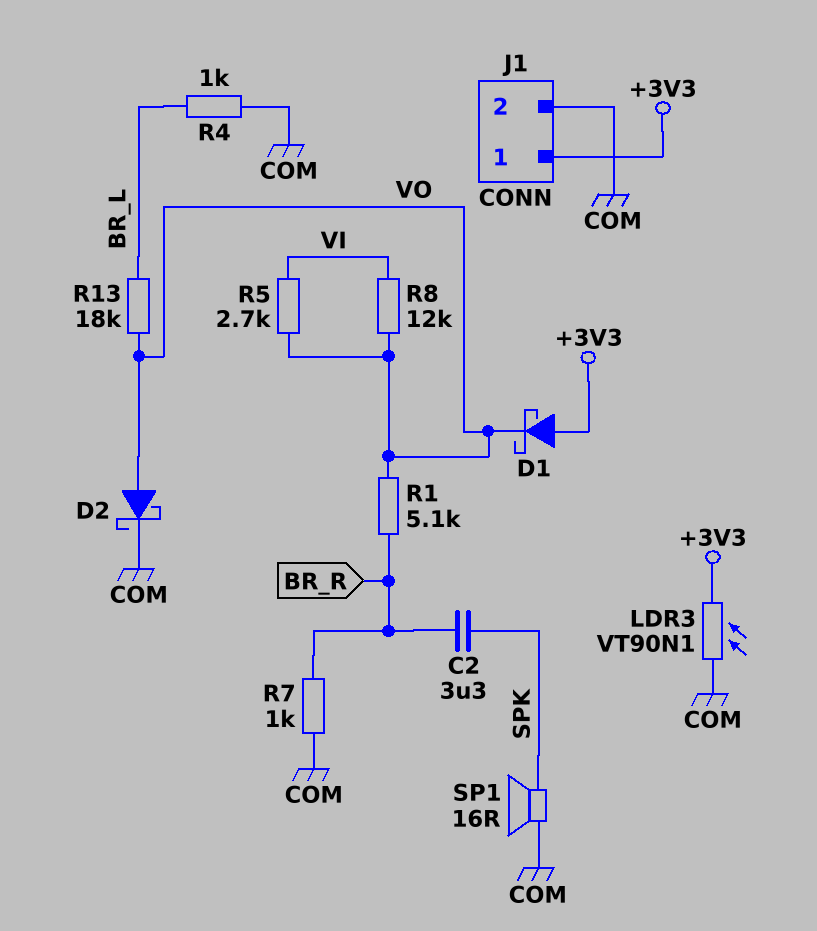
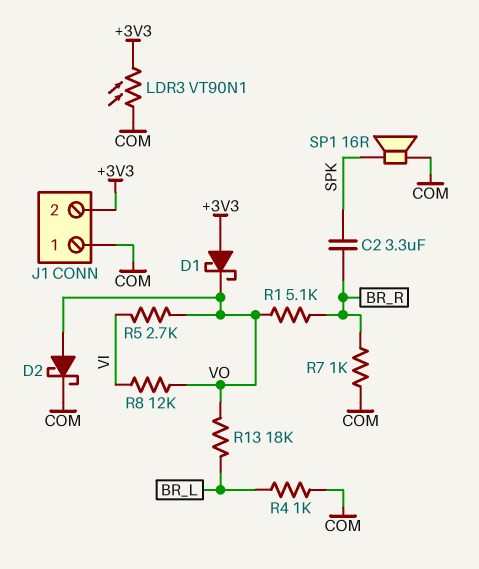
J1 pin 1: +3V3 -> COM
J1 pin 2: COM -> +3V3

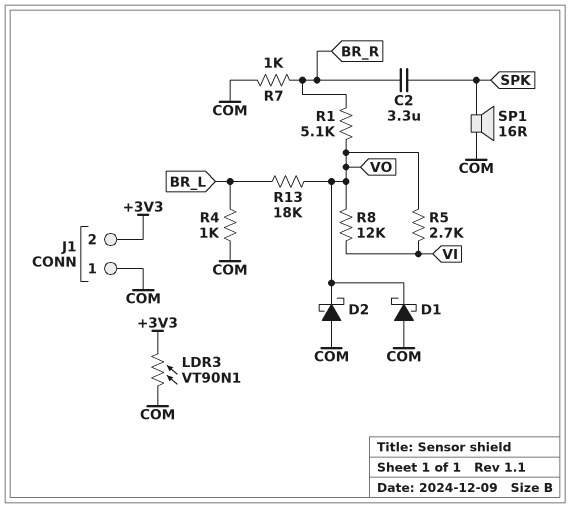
D1: schottky (A +3V3, K VO) -> schottky (A COM, K VO)
D2: schottky (A VO, K COM) -> schottky (A COM, K VO)

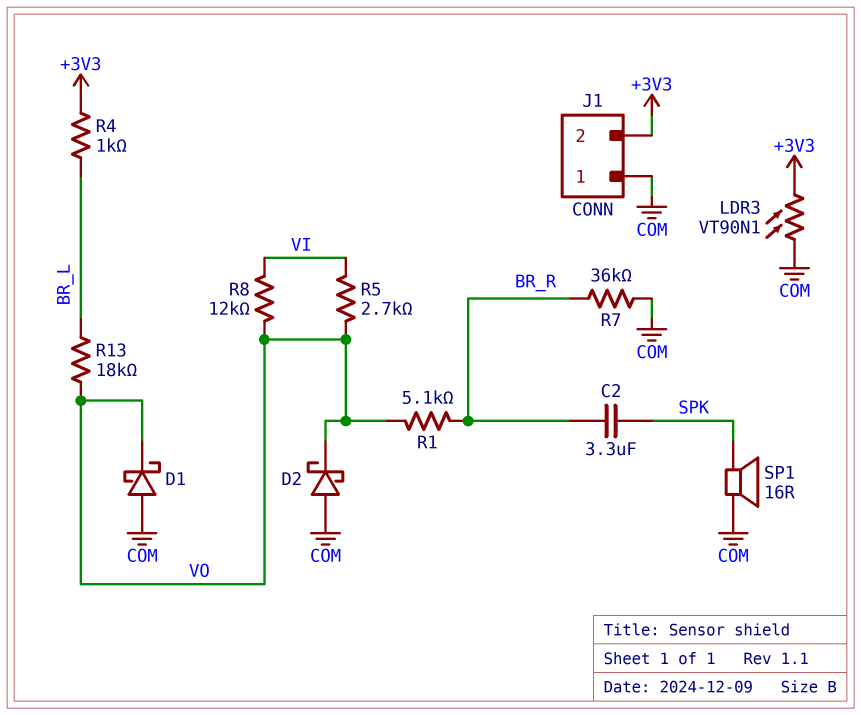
R4: 1k (BR_L, COM) -> 1k (+3V3, BR_L)
R7: 1k (BR_R, COM) -> 36k (BR_R, COM)

